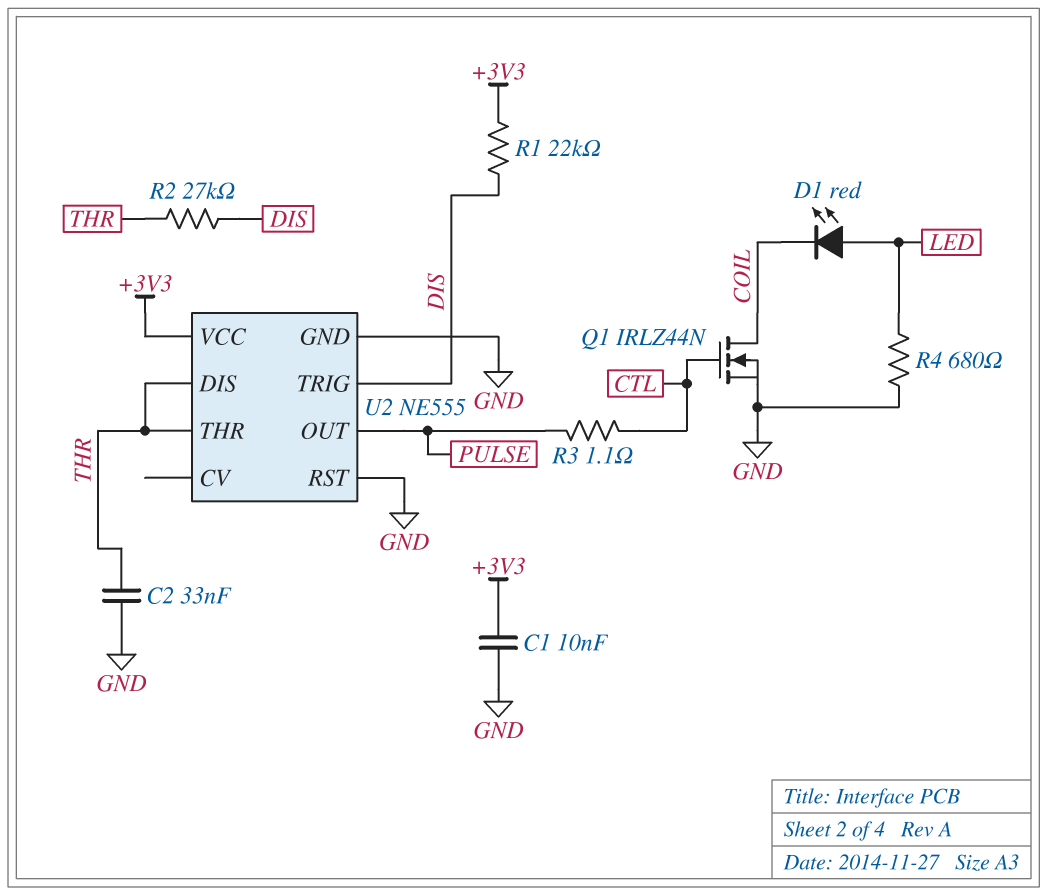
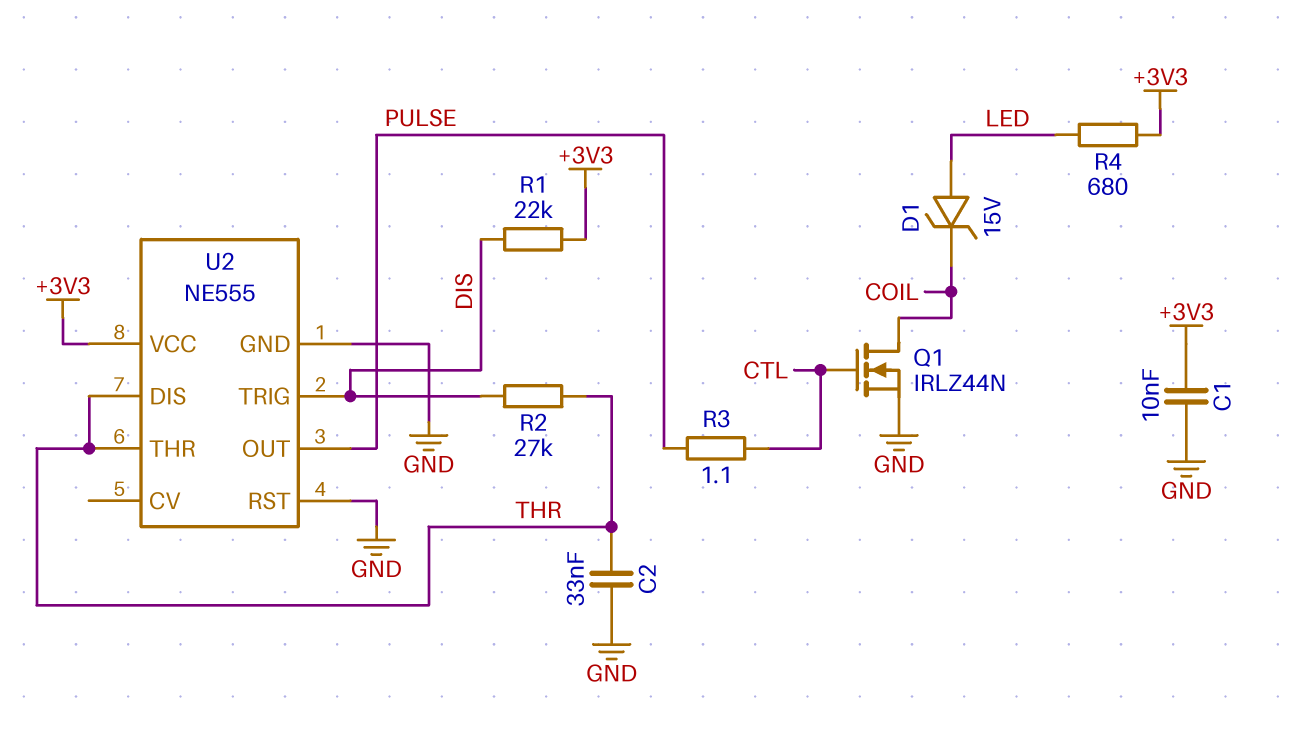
D1: LED red (A LED, K COIL) -> zener 15V (A LED, K COIL)
R4: 680 (GND, LED) -> 680 (+3V3, LED)

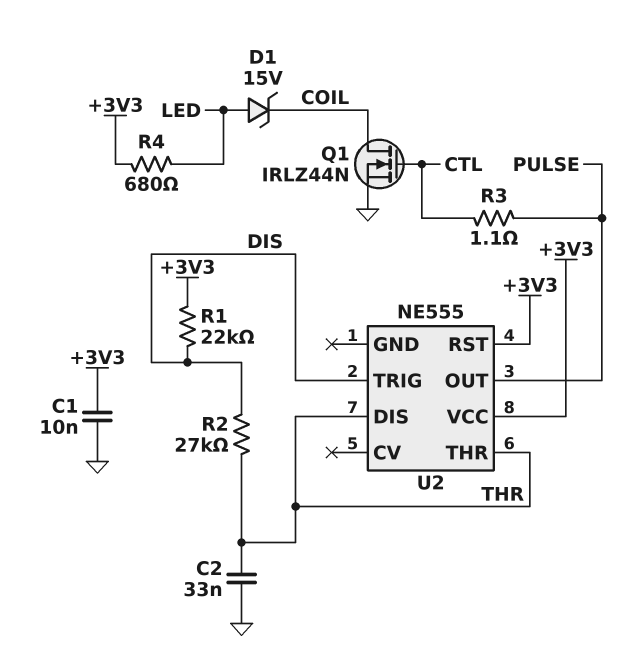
U2 pin GND: GND -> none
U2 pin RST: GND -> +3V3

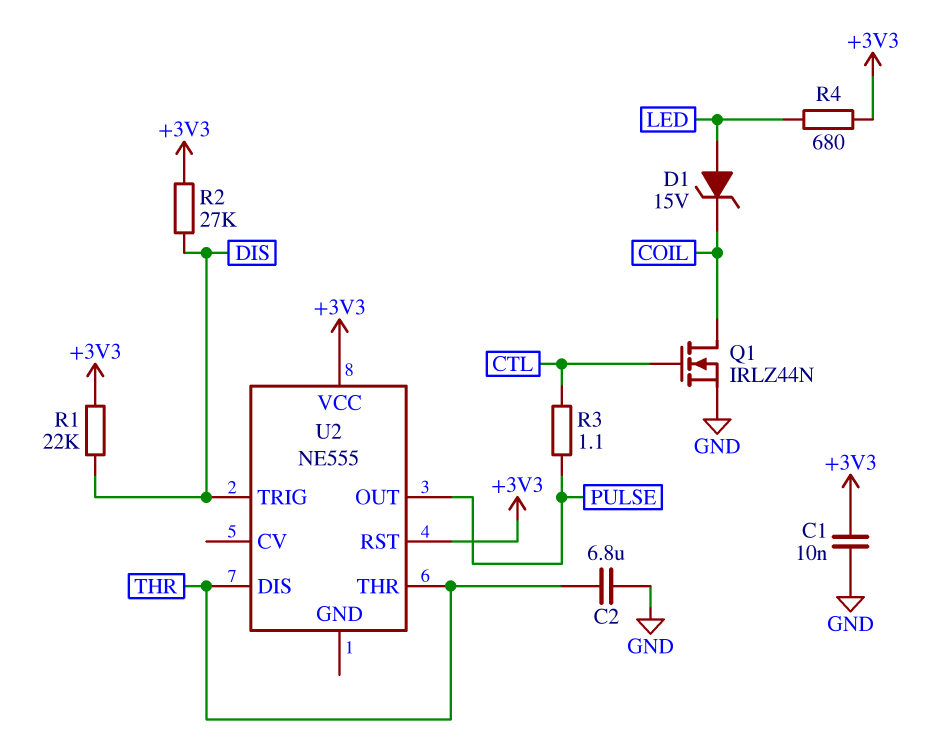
C2: 33nF (GND, THR) -> 6.8uF (GND, THR)
R2: 27k (DIS, THR) -> 27k (+3V3, DIS)

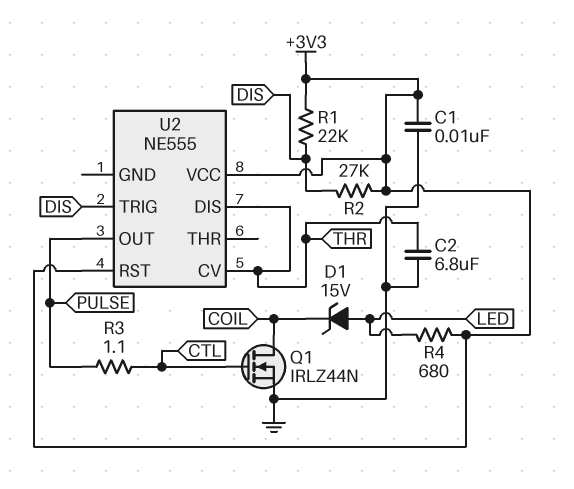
U2 pin CV: none -> THR
U2 pin THR: THR -> none

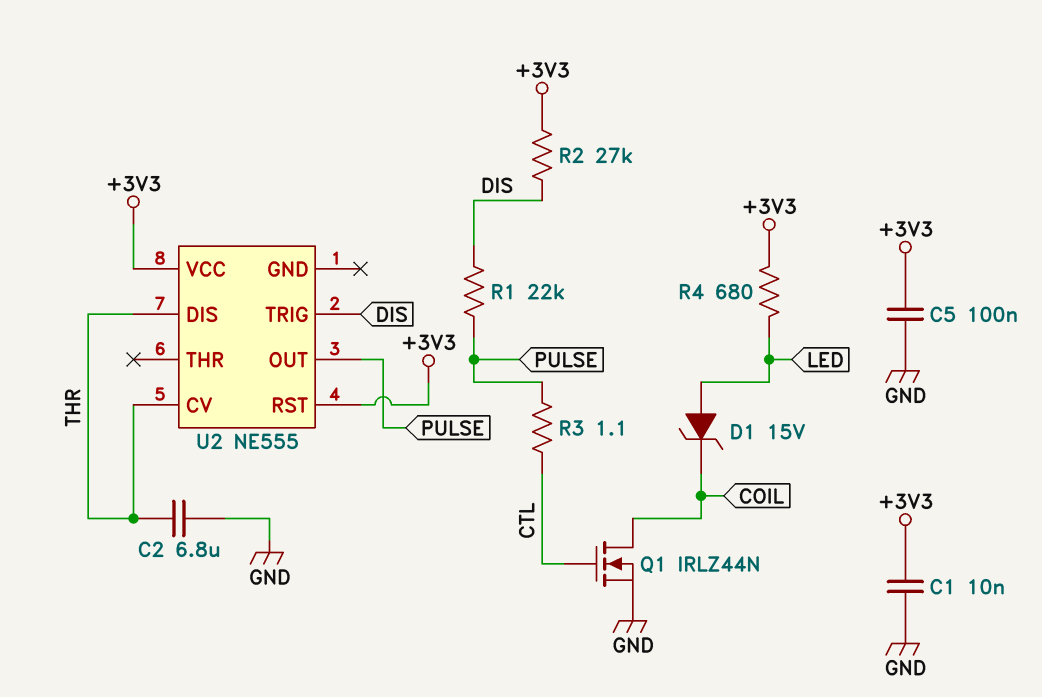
C5: none -> 100nF (+3V3, GND)
R1: 22k (+3V3, DIS) -> 22k (DIS, PULSE)

